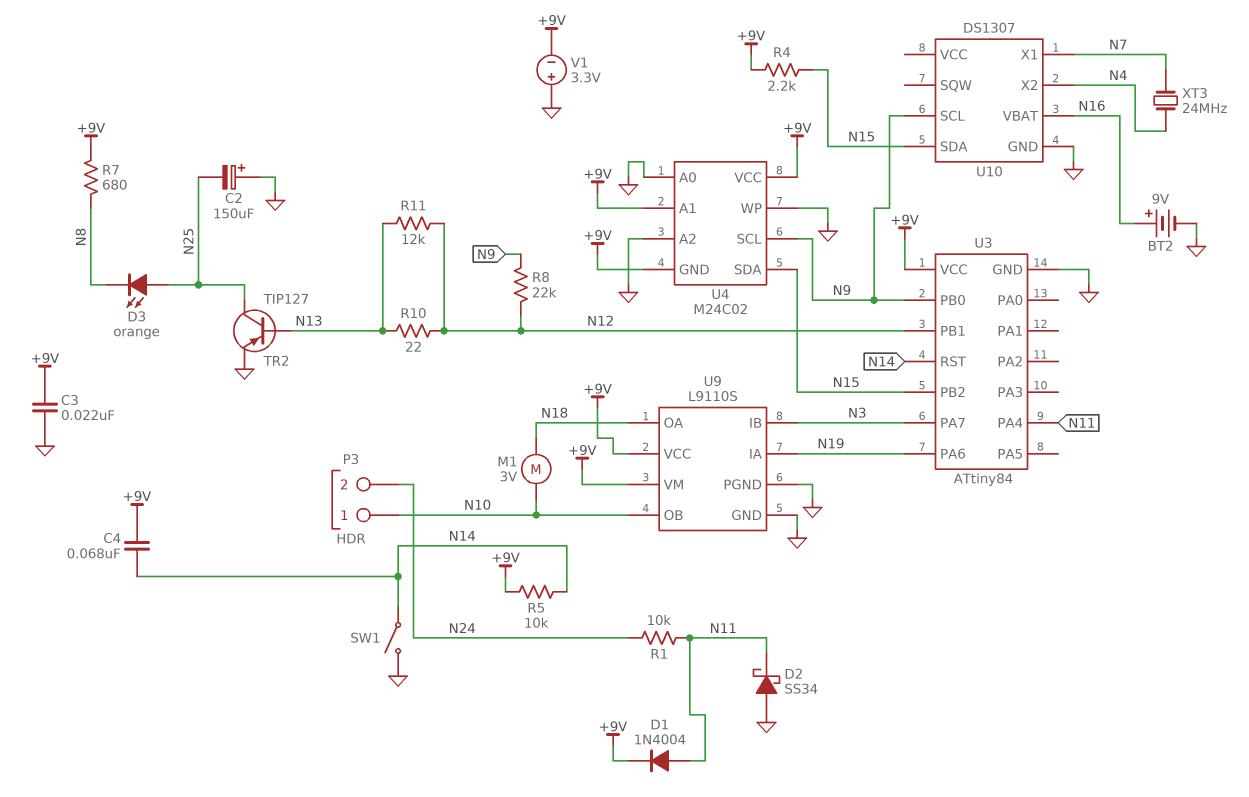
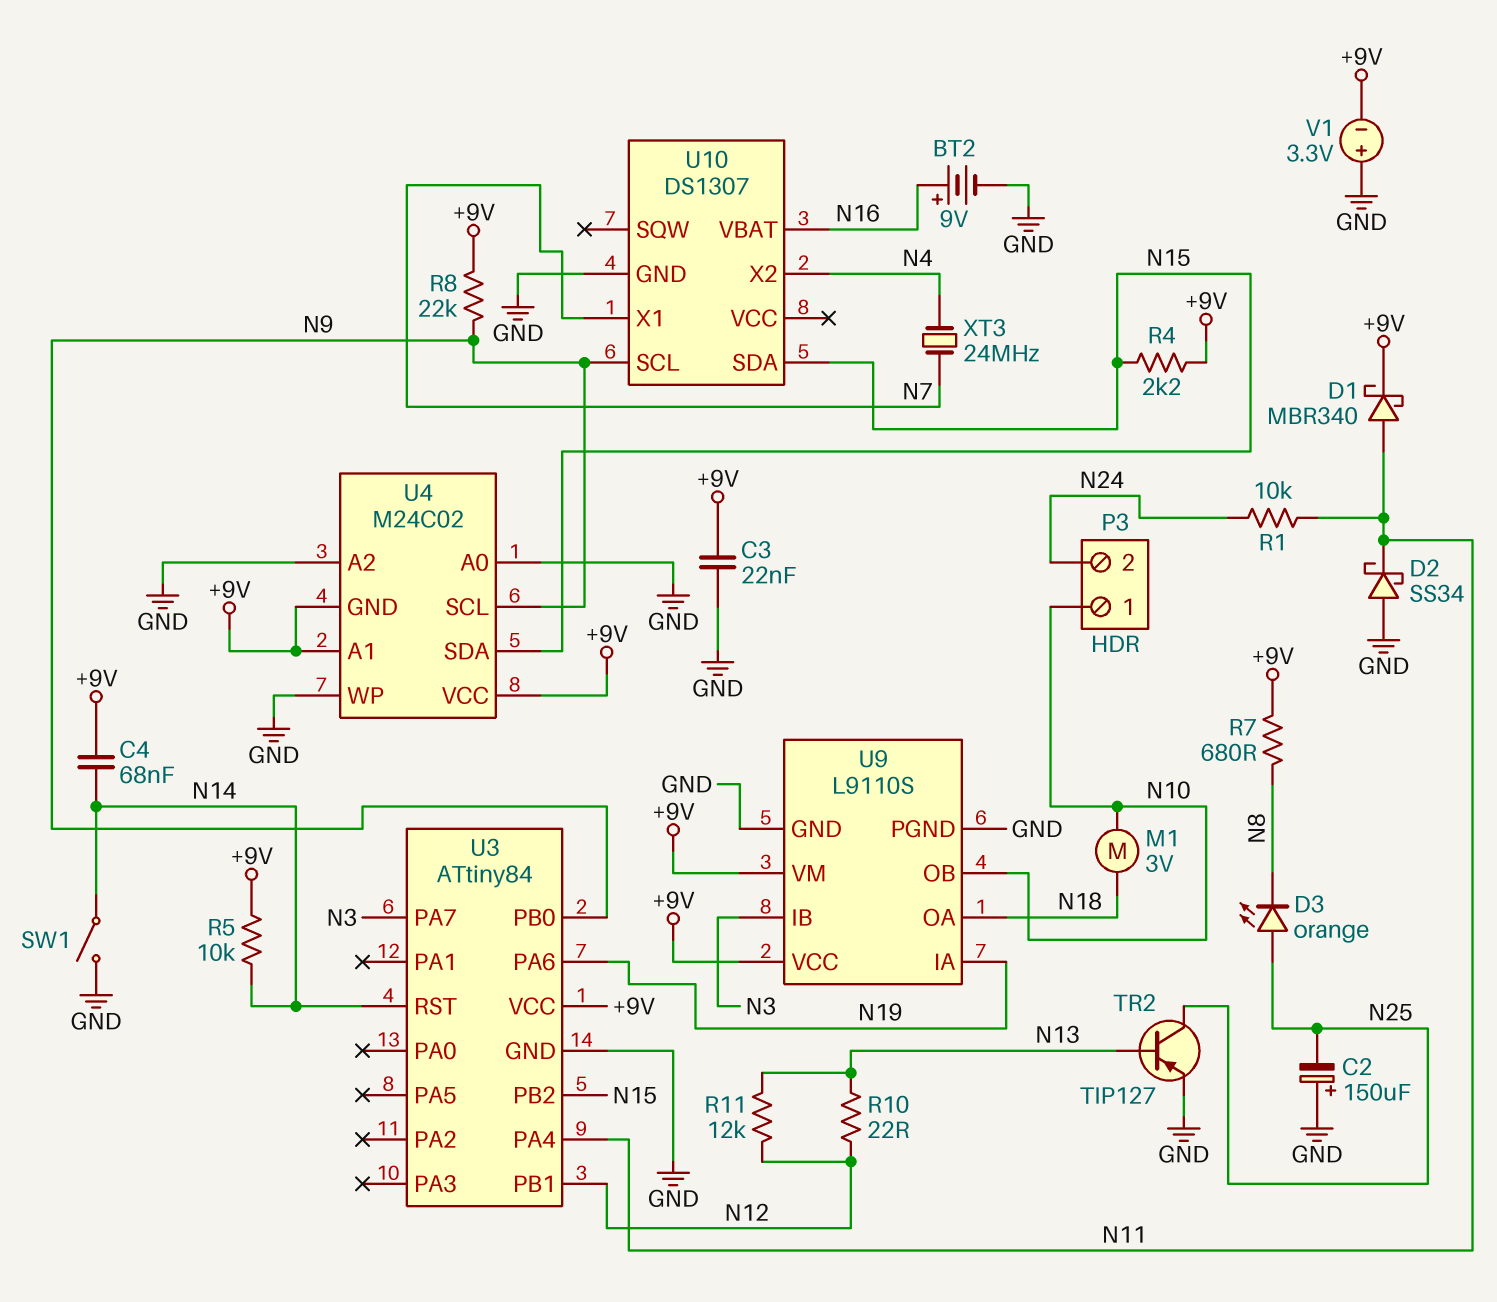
D1: diode 1N4004 (A N11, K +9V) -> schottky MBR340 (A N11, K +9V)
R8: 22k (N9, N12) -> 22k (+9V, N9)

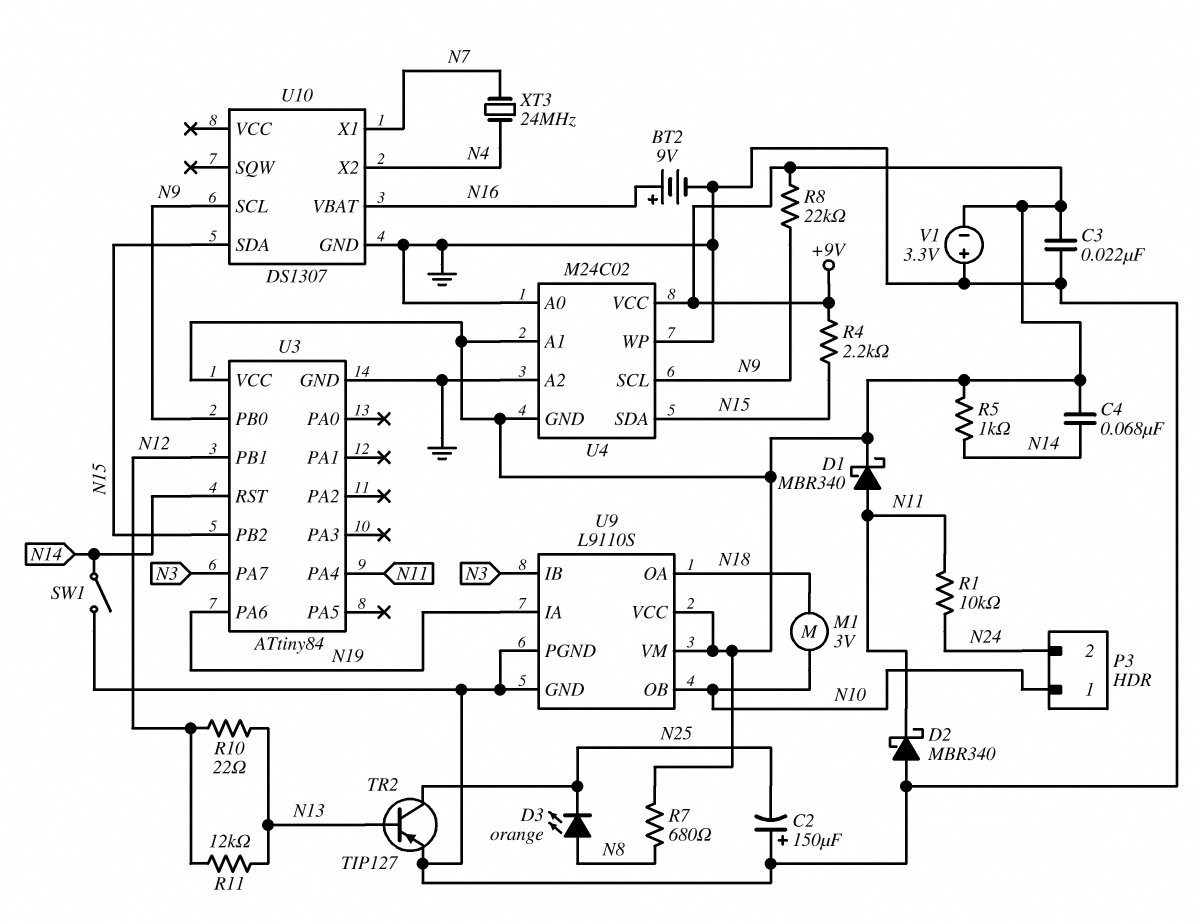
D2: schottky SS34 (A GND, K N11) -> schottky MBR340 (A GND, K N11)
D3: LED orange (A N25, K N8) -> LED orange (A N8, K N25)
R5: 10k (+9V, N14) -> 1k (+9V, N14)

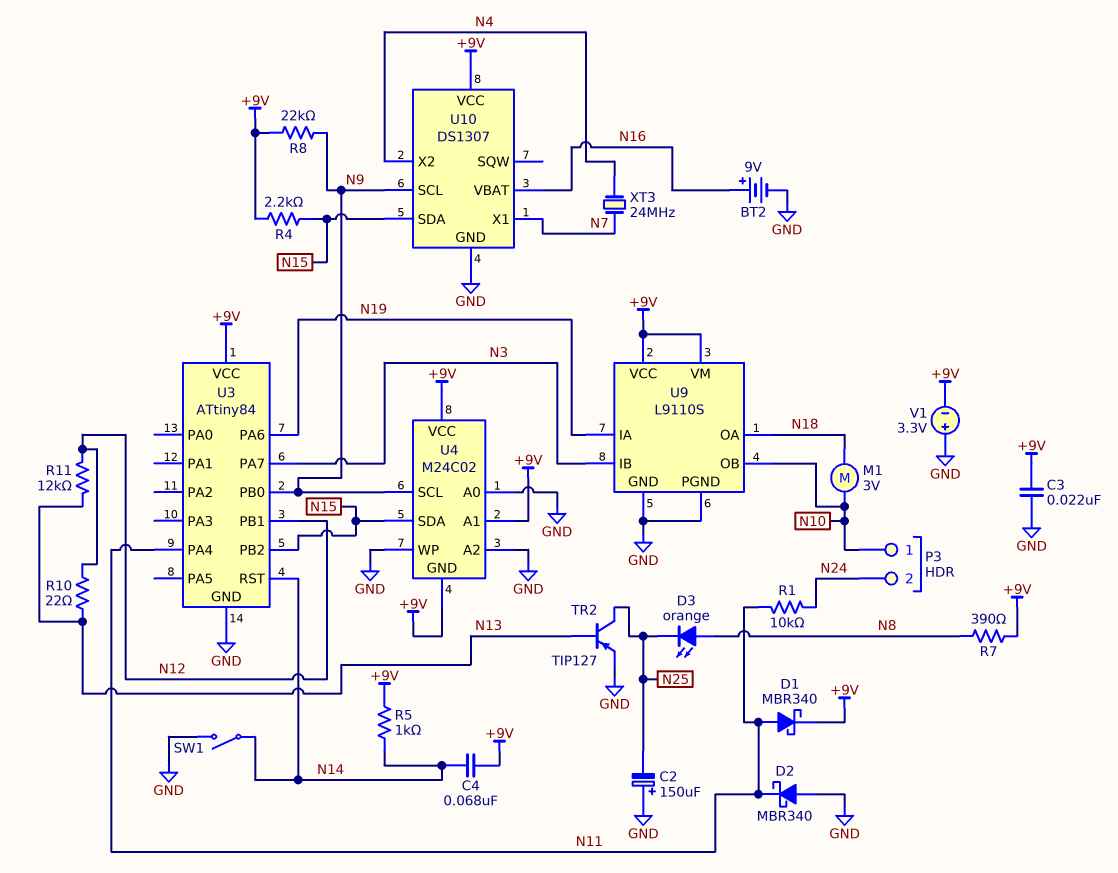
R7: 680 (+9V, N8) -> 390 (+9V, N8)
U10 pin VCC: none -> +9V

